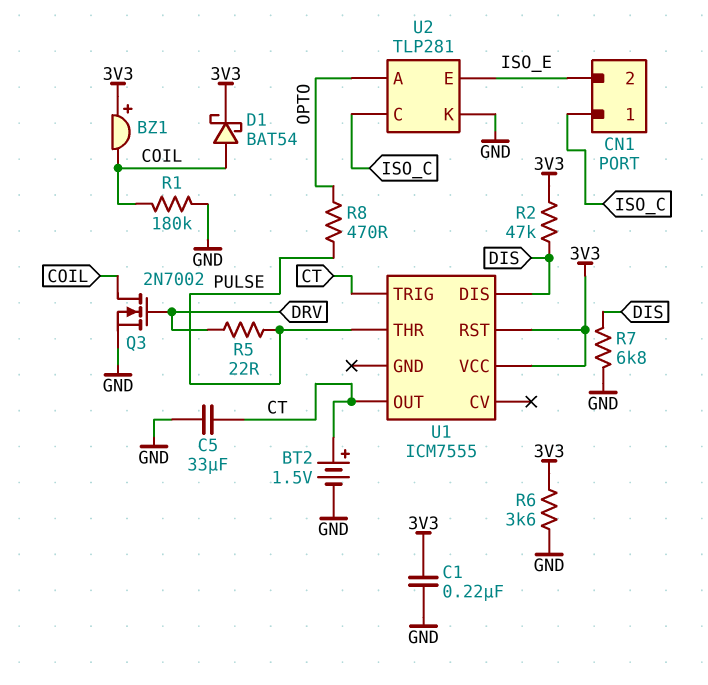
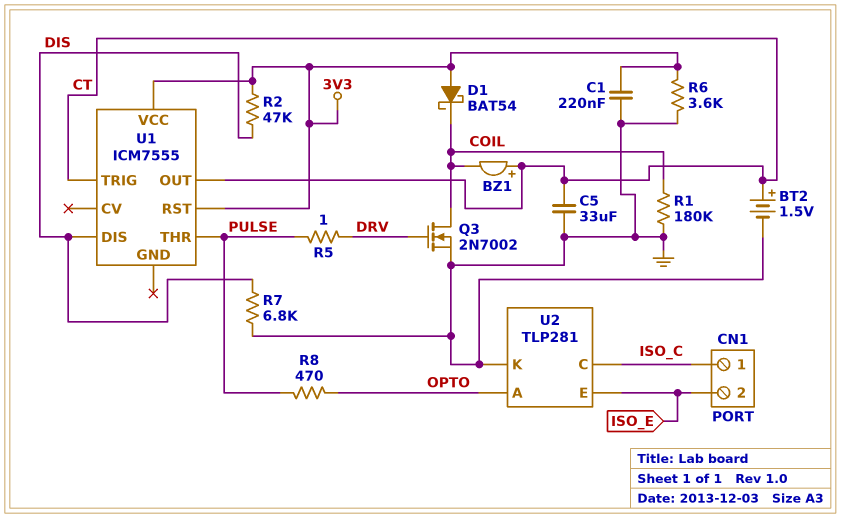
BZ1: buzzer (plus 3V3, minus COIL) -> buzzer (plus CT, minus COIL)
D1: schottky BAT54 (A COIL, K 3V3) -> schottky BAT54 (A 3V3, K COIL)
R5: 22 (DRV, PULSE) -> 1 (DRV, PULSE)

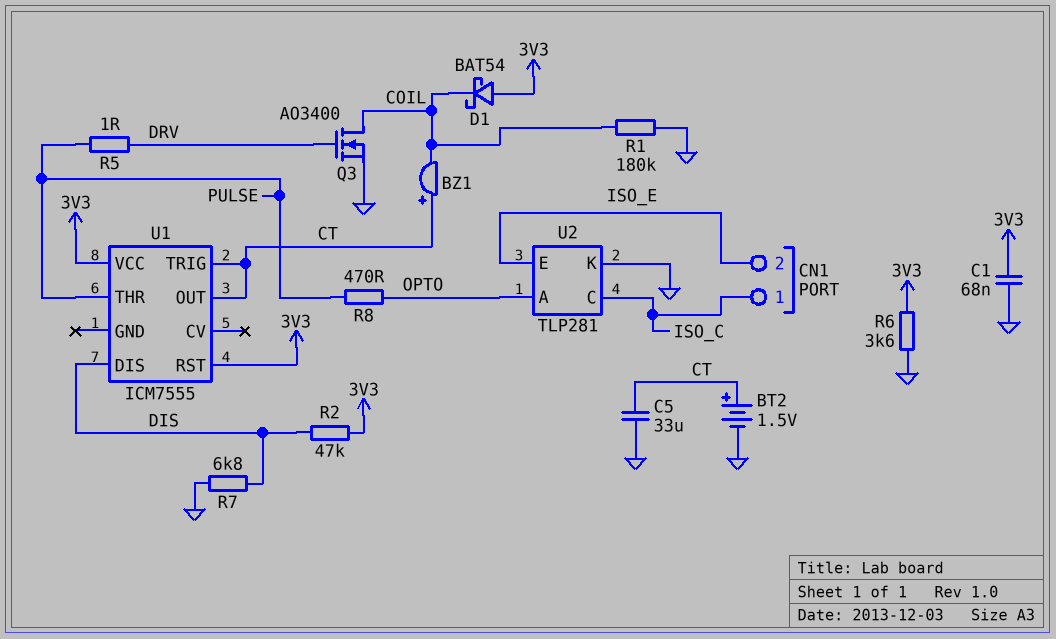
C1: 220nF (3V3, GND) -> 68nF (3V3, GND)
Q3: NMOS 2N7002 (G DRV, D COIL, S GND) -> NMOS AO3400 (G DRV, D COIL, S GND)

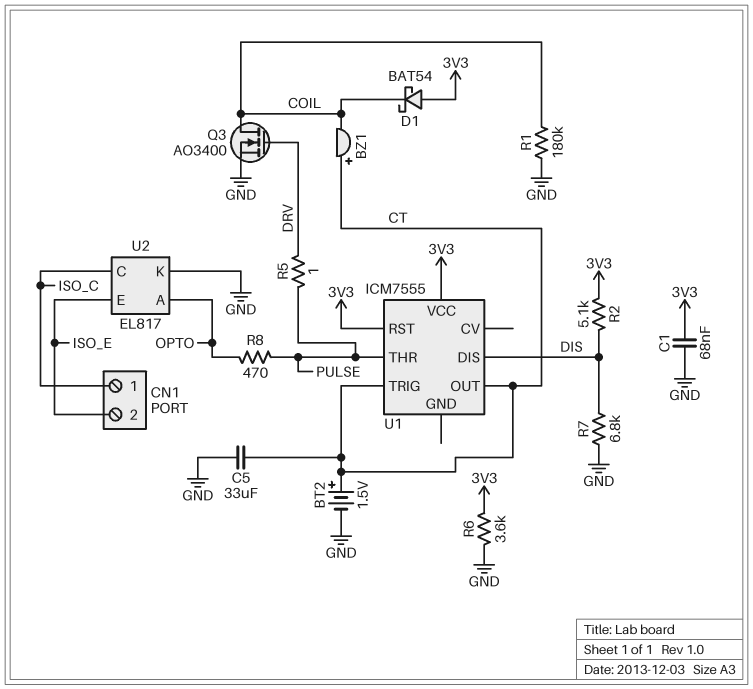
R2: 47k (3V3, DIS) -> 5.1k (3V3, DIS)
U2: TLP281 -> EL817

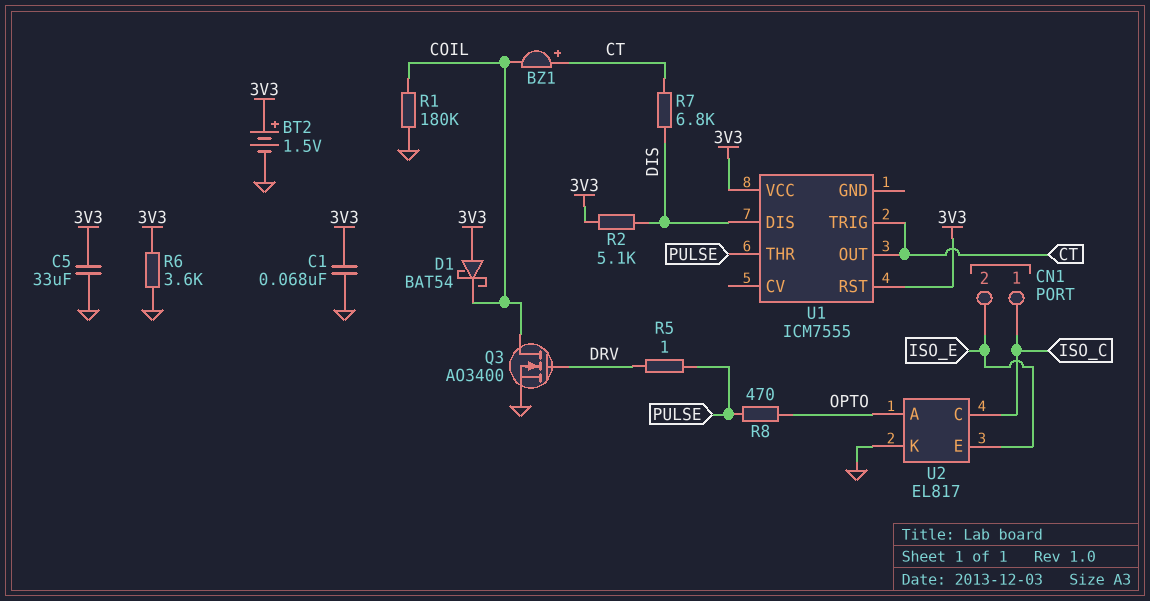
BT2: 1.5V (plus CT, minus GND) -> 1.5V (plus 3V3, minus GND)
C5: 33uF (CT, GND) -> 33uF (3V3, GND)
R7: 6.8k (DIS, GND) -> 6.8k (CT, DIS)

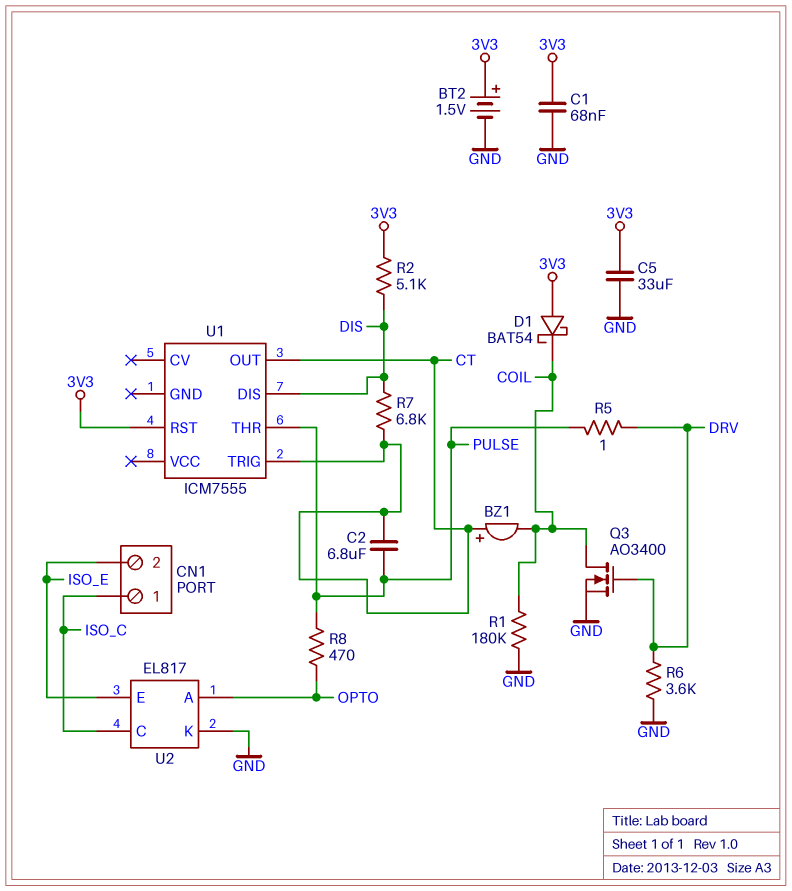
C2: none -> 6.8uF (CT, PULSE)
R6: 3.6k (3V3, GND) -> 3.6k (DRV, GND)
U1 pin VCC: 3V3 -> none

